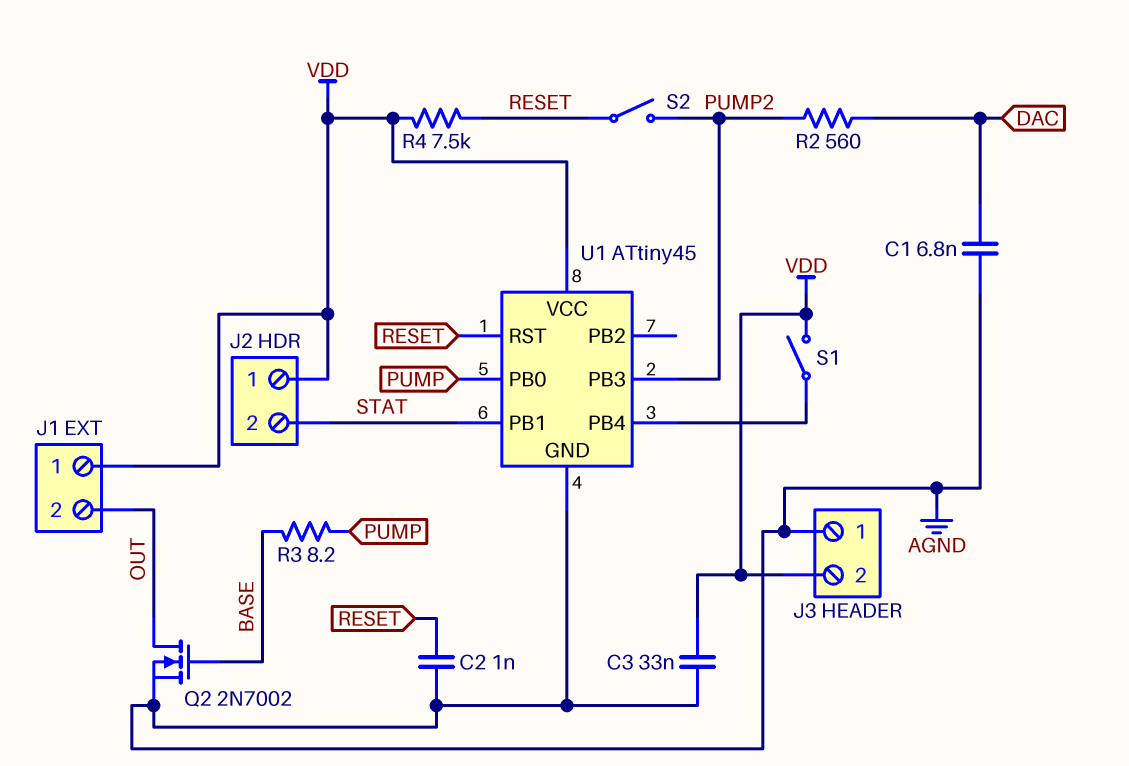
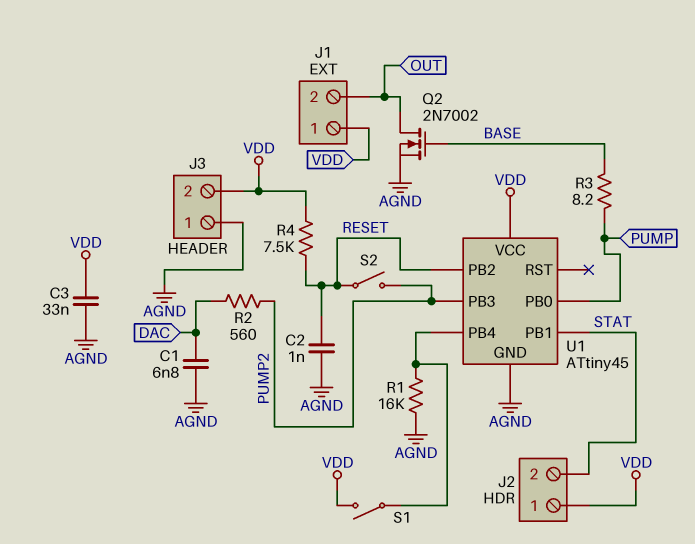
R1: none -> 16k (AGND, U1/PB4)
U1 pin PB2: none -> RESET
U1 pin RST: RESET -> none

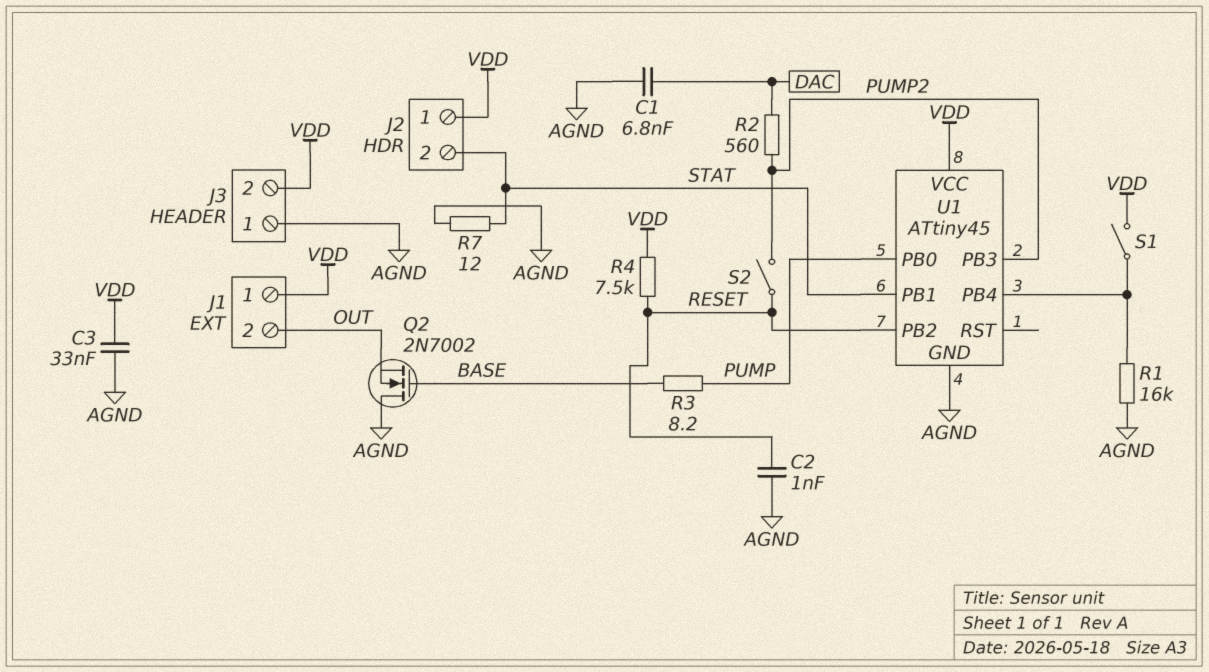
Q2: NMOS 2N7002 (G BASE, D OUT, S AGND) -> NMOS 2N7002 (G BASE, D AGND, S OUT)
R7: none -> 12 (AGND, STAT)

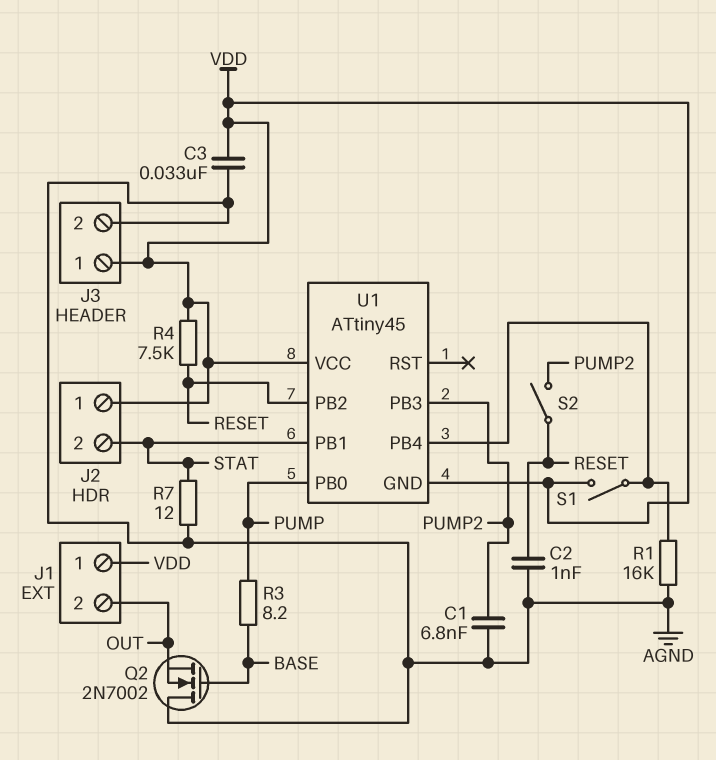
C1: 6.8nF (AGND, DAC) -> 6.8nF (AGND, PUMP2)
J3 pin 1: AGND -> VDD
J3 pin 2: VDD -> AGND
R2: 560 (DAC, PUMP2) -> none
U1 pin GND: AGND -> VDD

